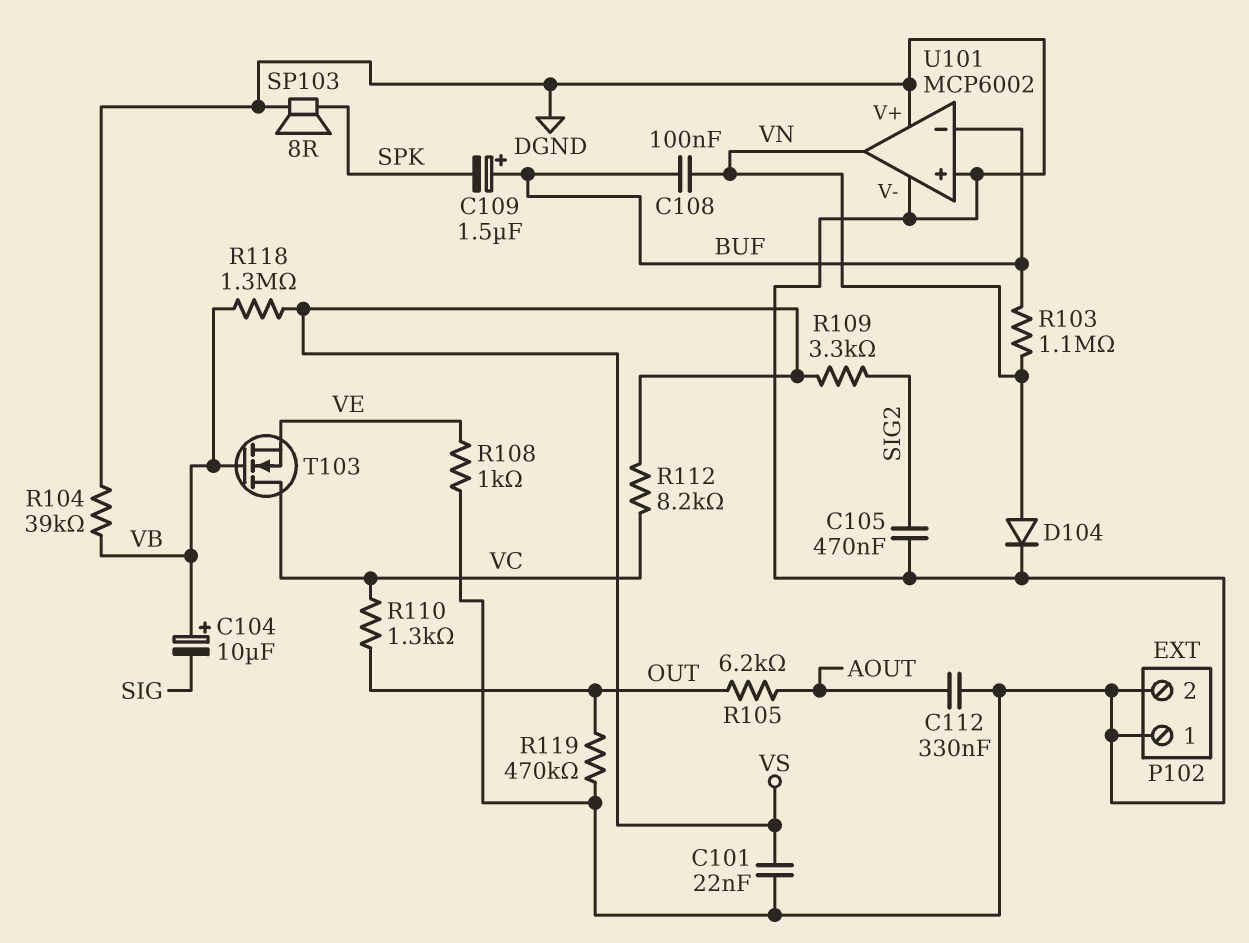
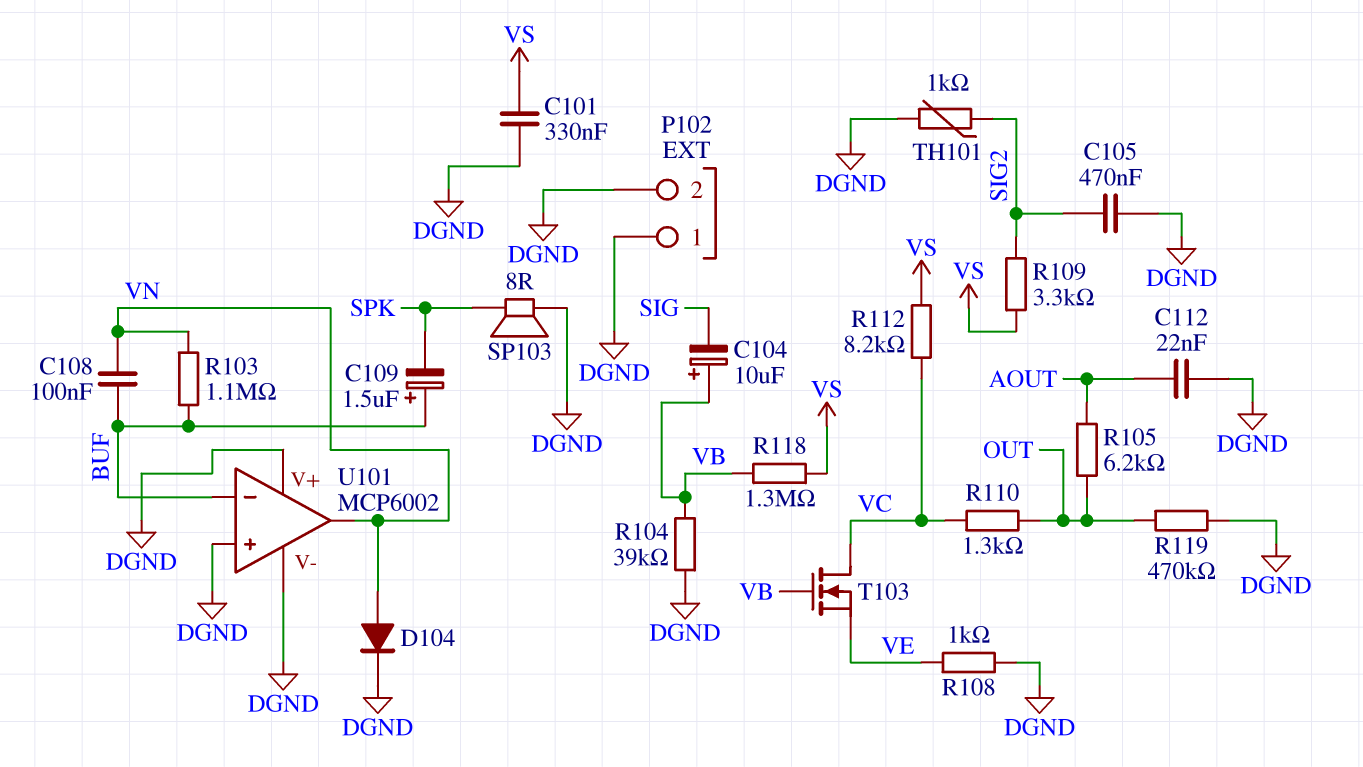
C101: 22nF (DGND, VS) -> 330nF (DGND, VS)
C112: 330nF (AOUT, DGND) -> 22nF (AOUT, DGND)
TH101: none -> 1k (DGND, SIG2)

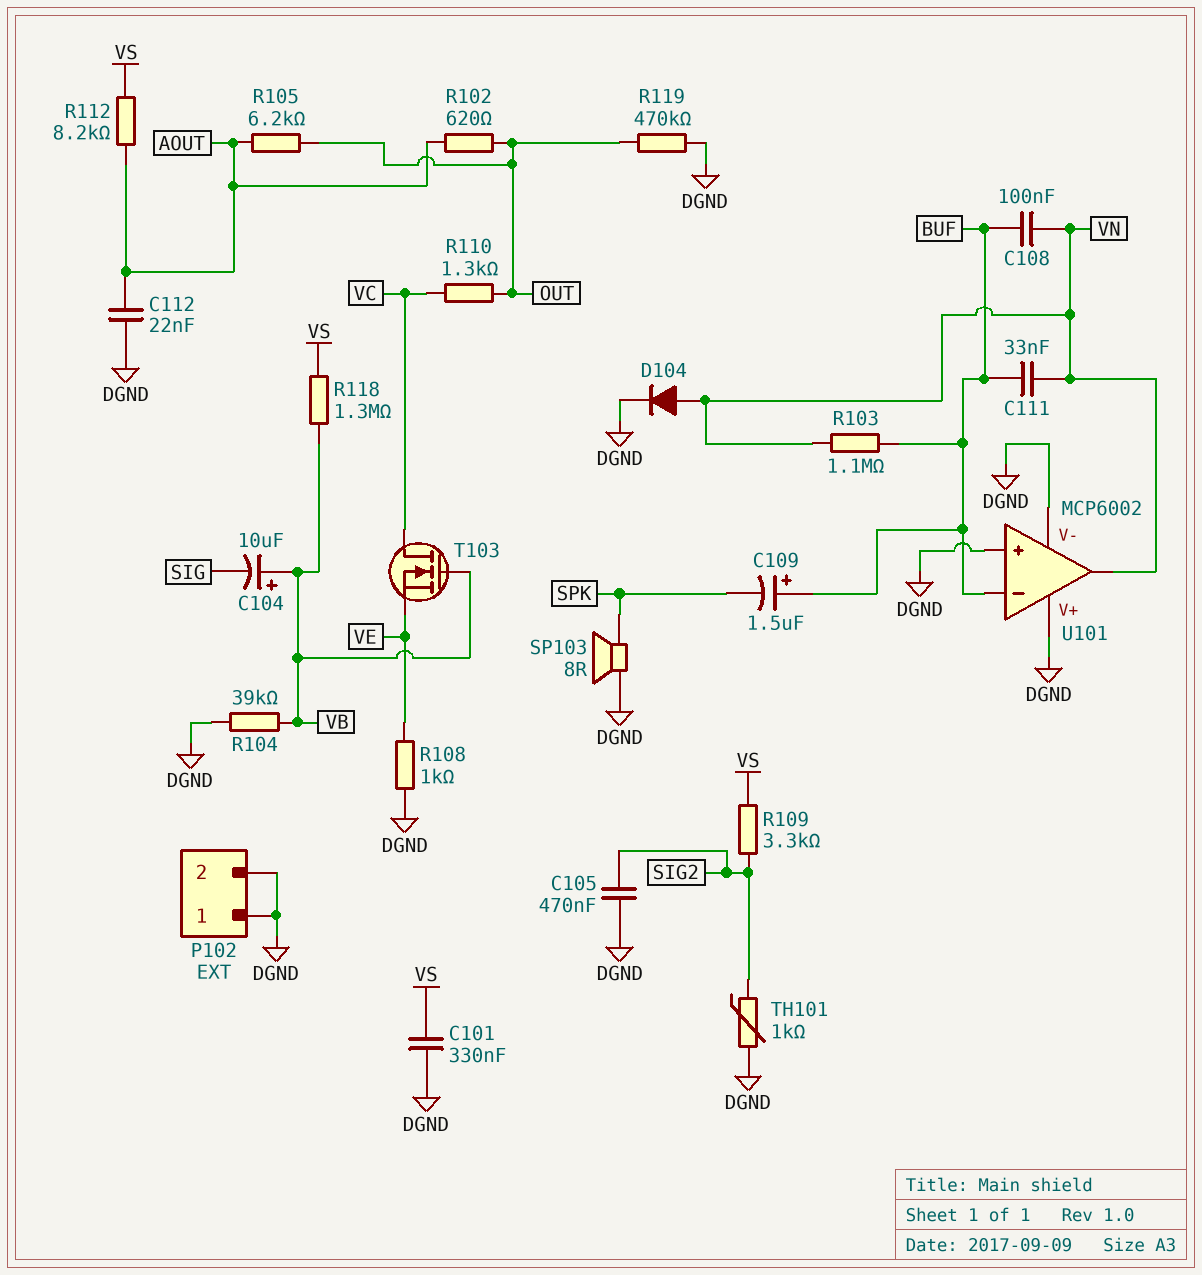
C111: none -> 33nF (BUF, VN)
R102: none -> 620 (AOUT, OUT)
R112: 8.2k (VC, VS) -> 8.2k (AOUT, VS)

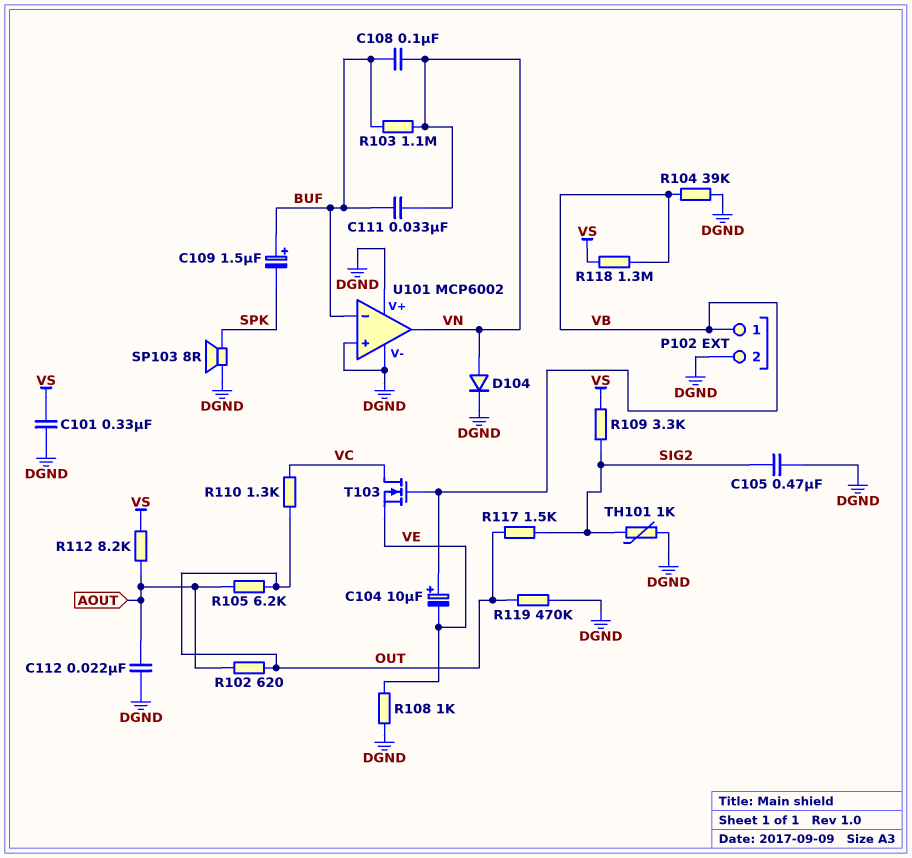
C104: 10uF (plus VB, minus SIG) -> 10uF (plus VB, minus VE)
P102 pin 1: DGND -> VB
R117: none -> 1.5k (OUT, SIG2)

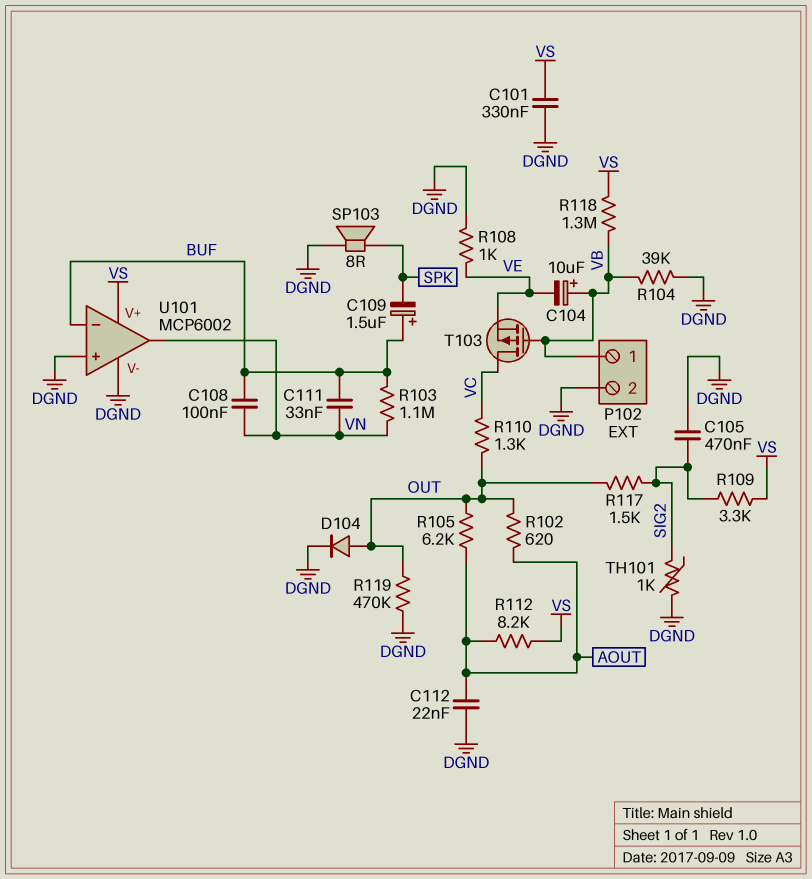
D104: diode (A VN, K DGND) -> diode (A OUT, K DGND)
T103: NMOS (G VB, D VC, S VE) -> PMOS (G VB, D VC, S VE)
U101 pin V+: DGND -> VS

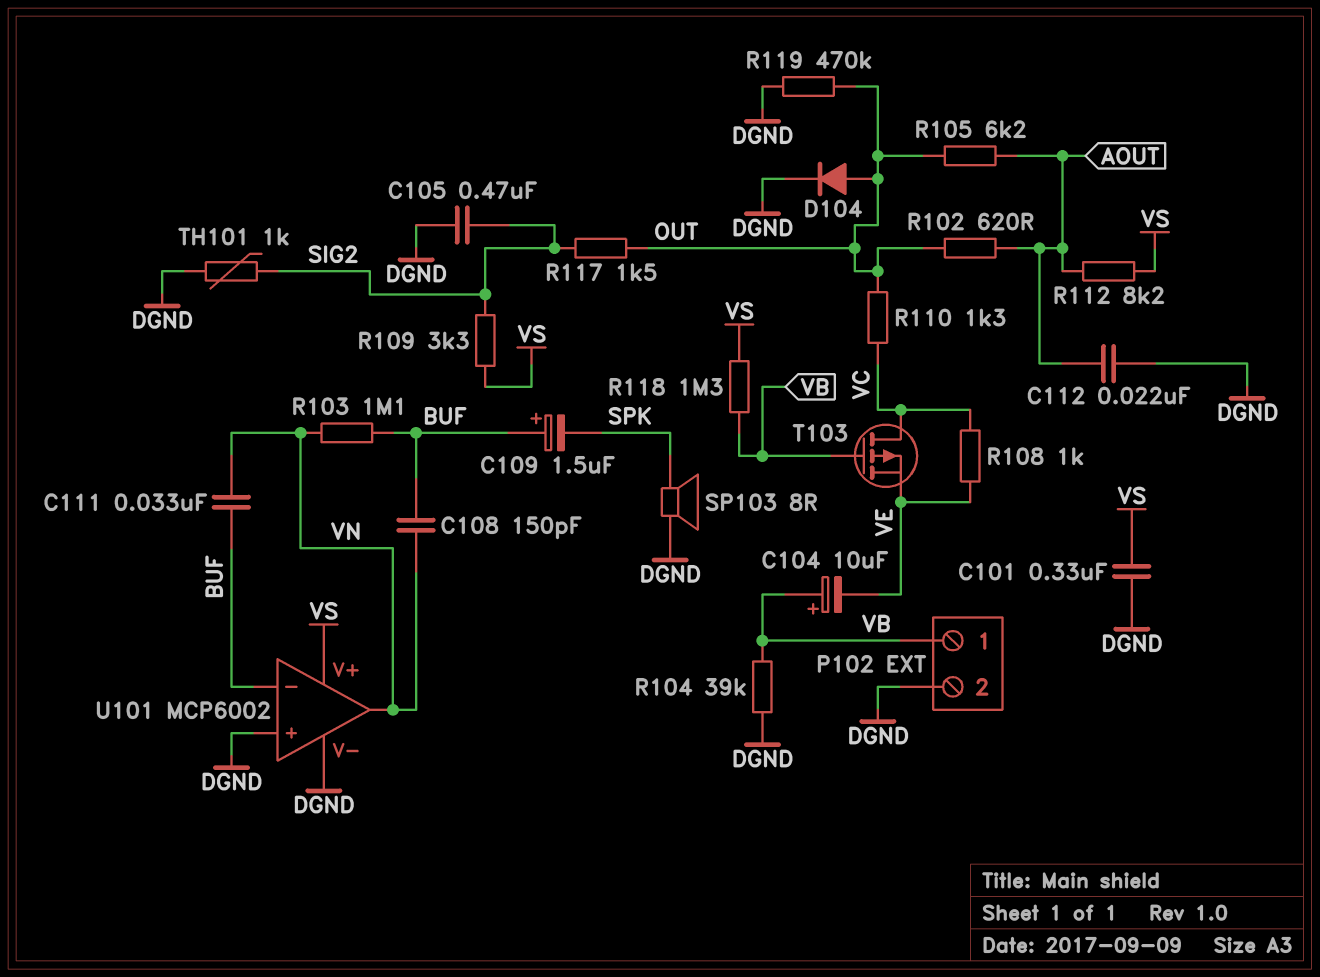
C108: 100nF (BUF, VN) -> 150pF (BUF, VN)
R108: 1k (DGND, VE) -> 1k (VC, VE)

